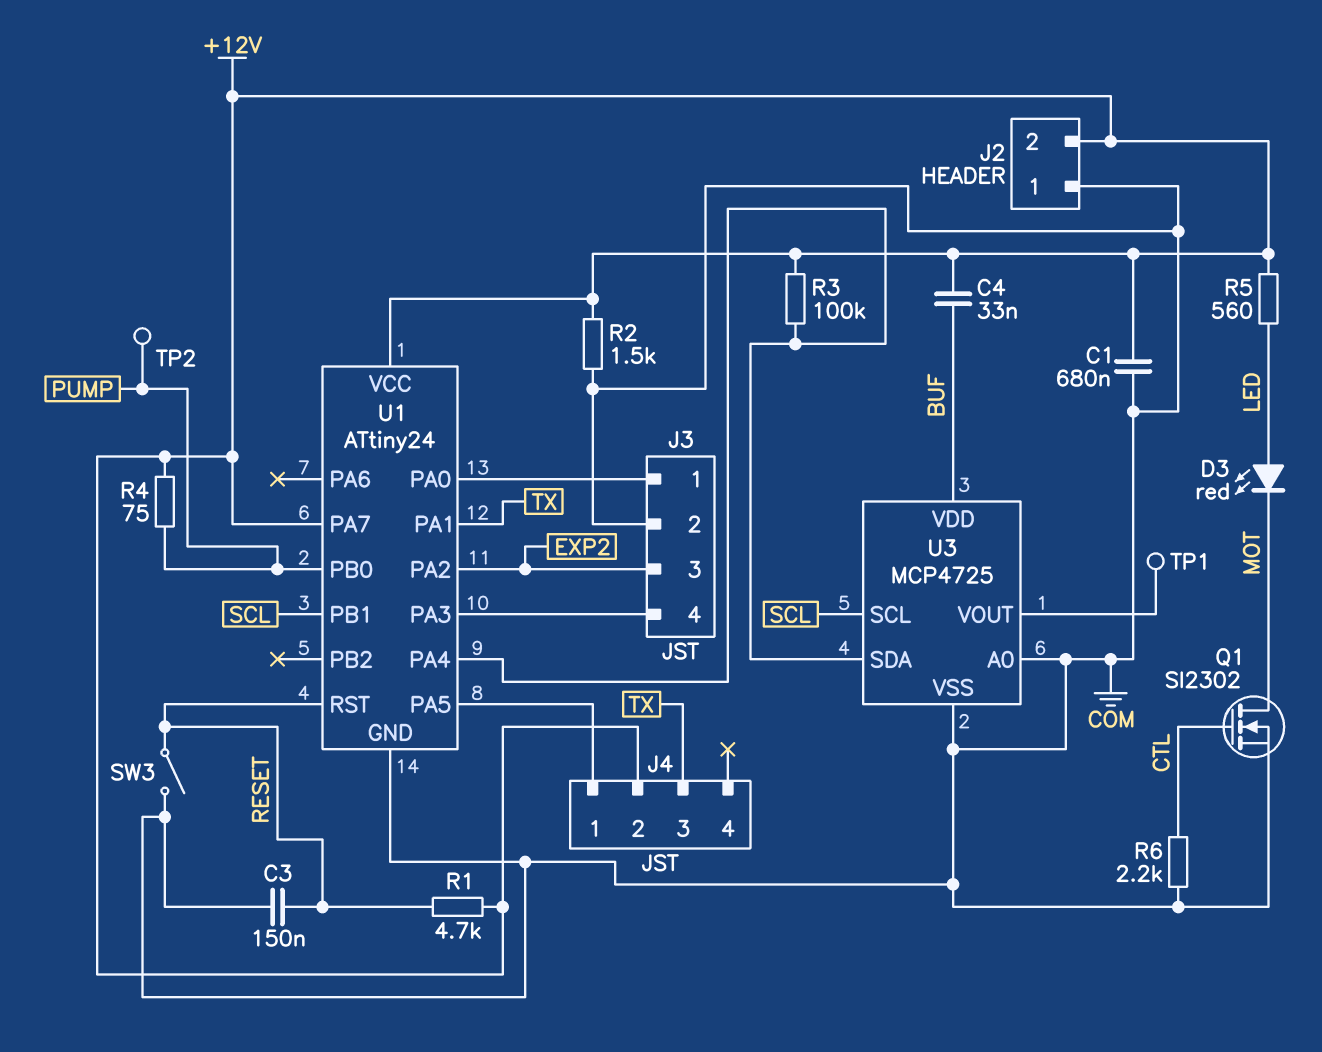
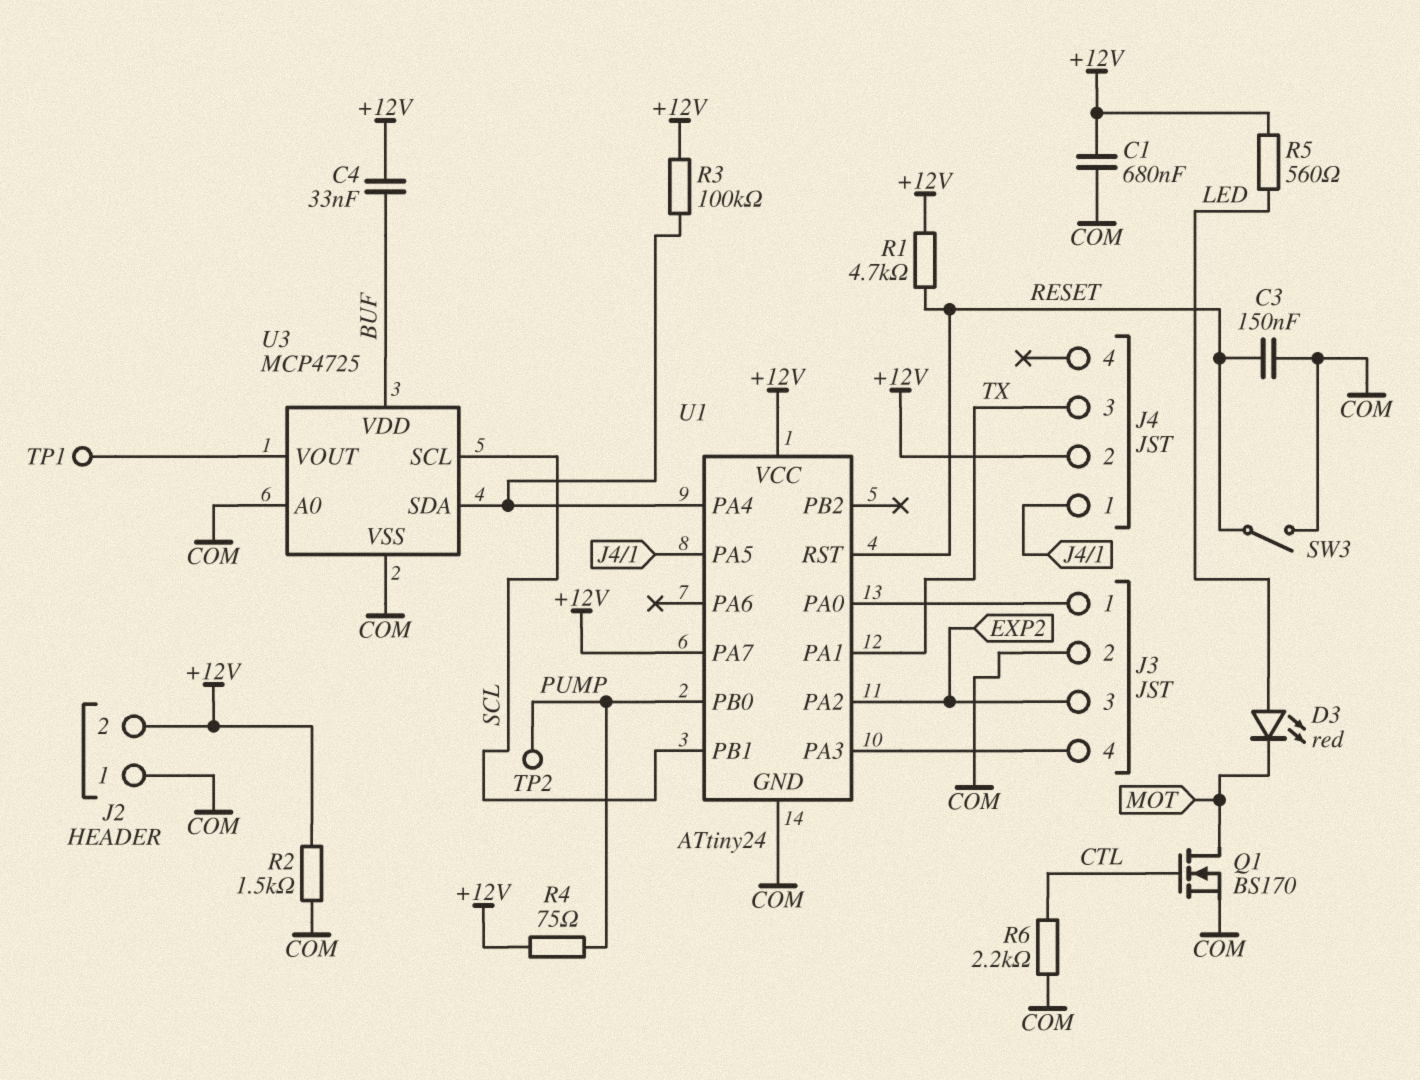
Q1: NMOS SI2302 (G CTL, D MOT, S COM) -> NMOS BS170 (G CTL, D MOT, S COM)

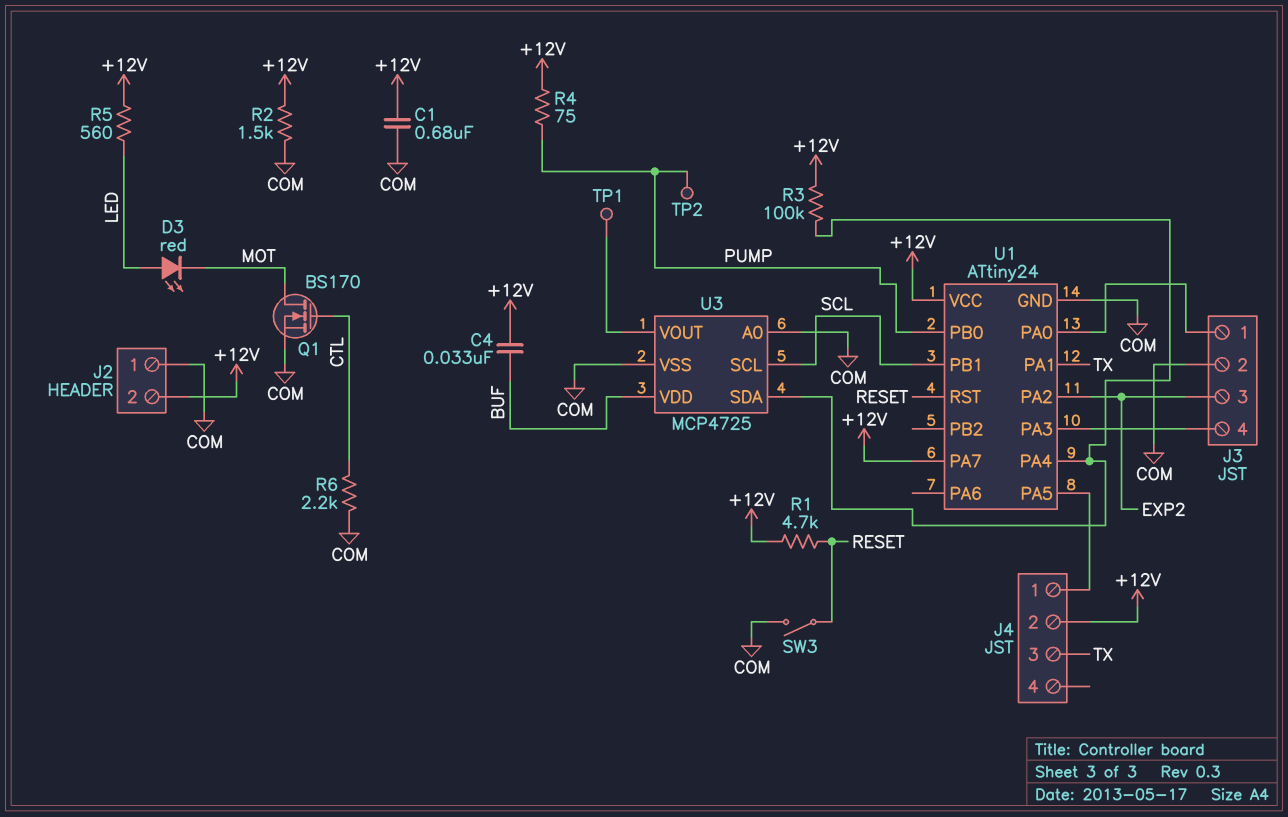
C3: 150nF (COM, RESET) -> none

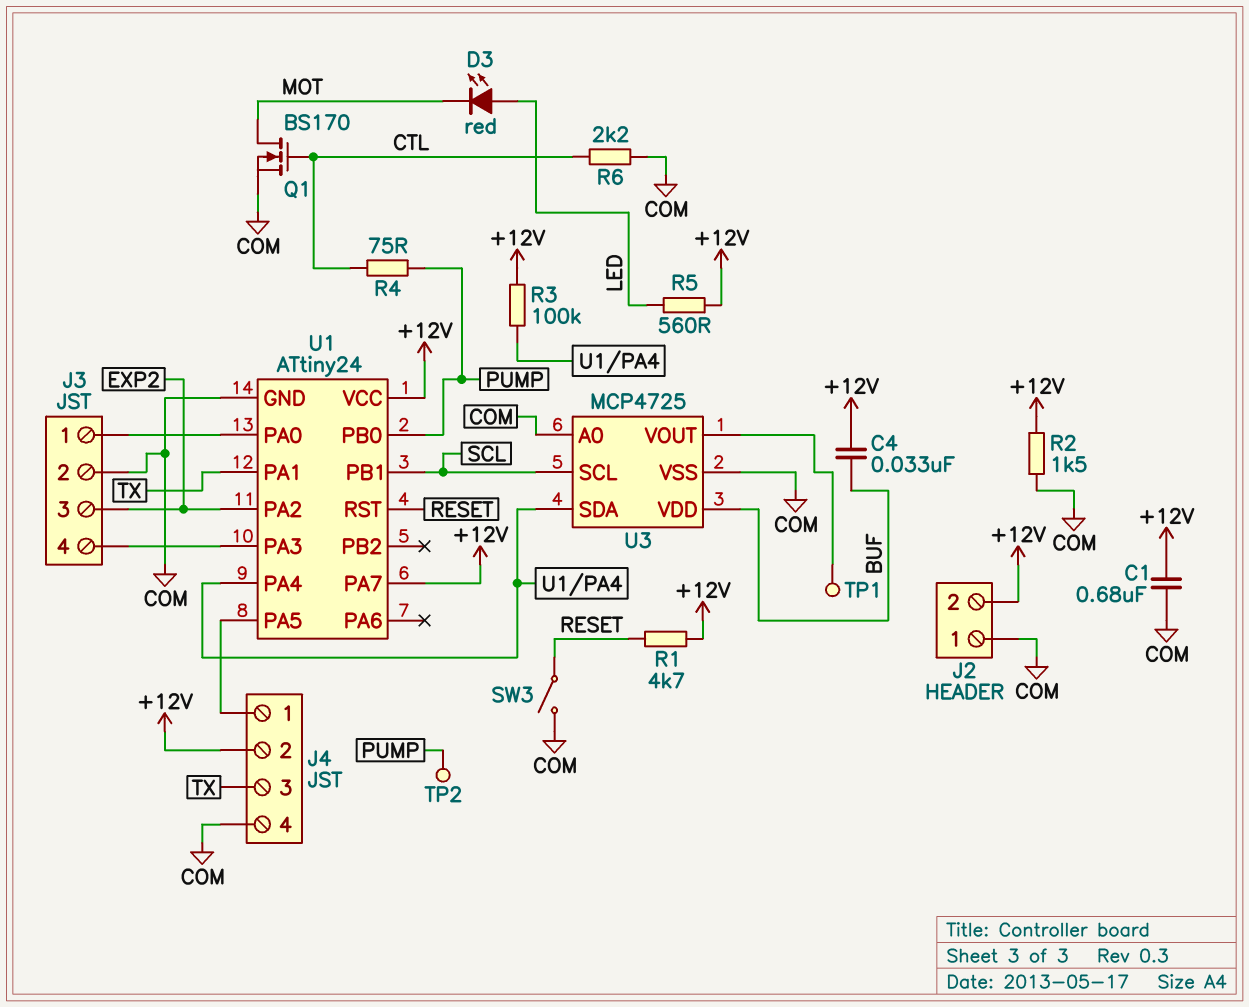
J4 pin 4: none -> COM
R4: 75 (+12V, PUMP) -> 75 (CTL, PUMP)

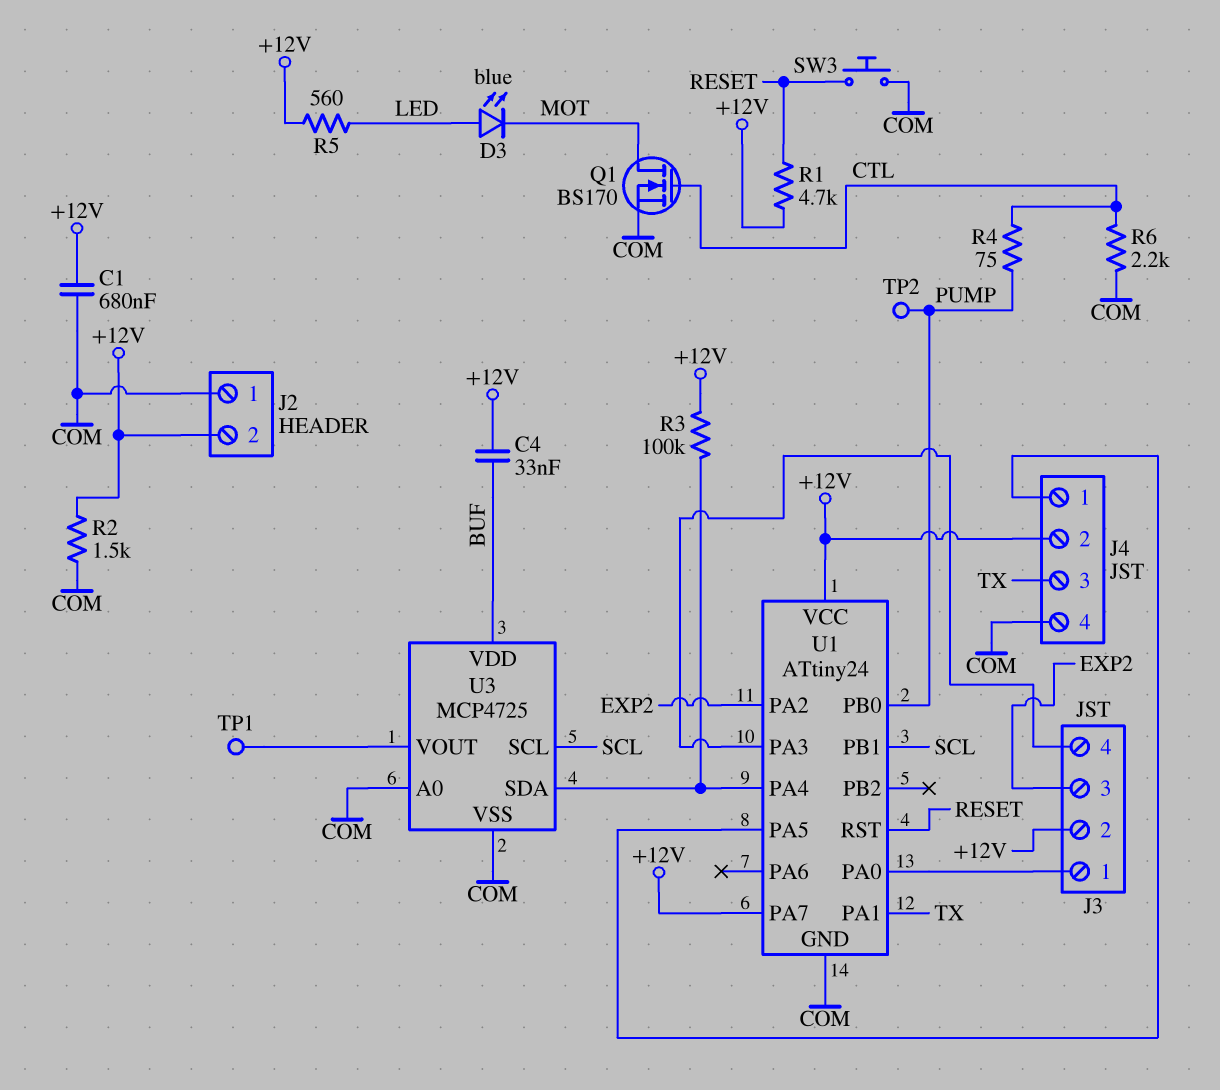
D3: LED red (A LED, K MOT) -> LED blue (A LED, K MOT)
J3 pin 2: COM -> +12V
SW3: switch (COM, RESET) -> button (COM, RESET)

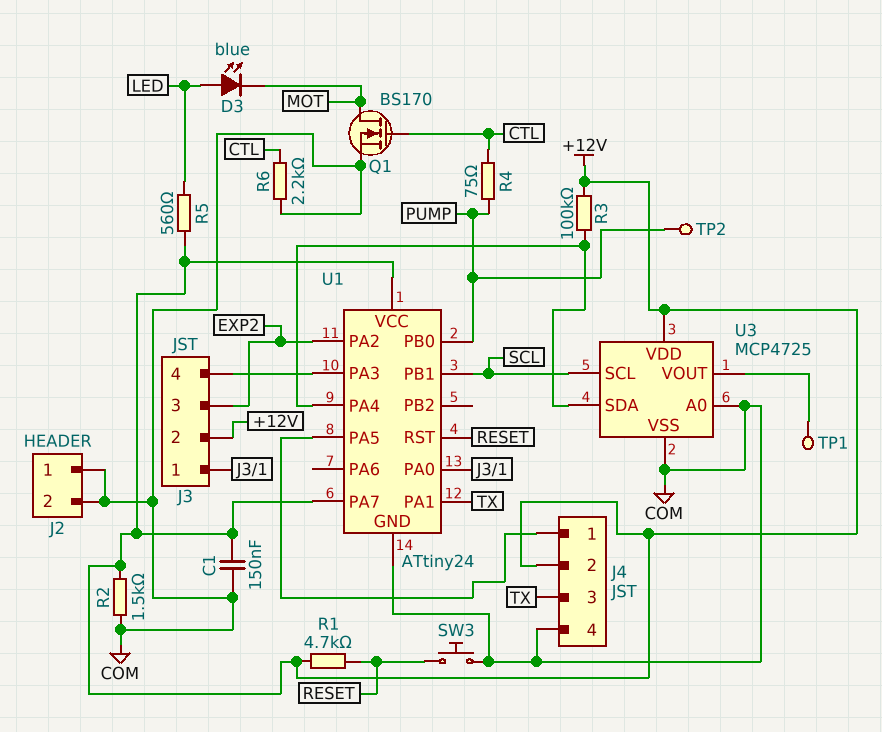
C1: 680nF (+12V, COM) -> 150nF (+12V, COM)
C4: 33nF (+12V, BUF) -> none
J2 pin 2: +12V -> COM
U3 pin VDD: BUF -> +12V

